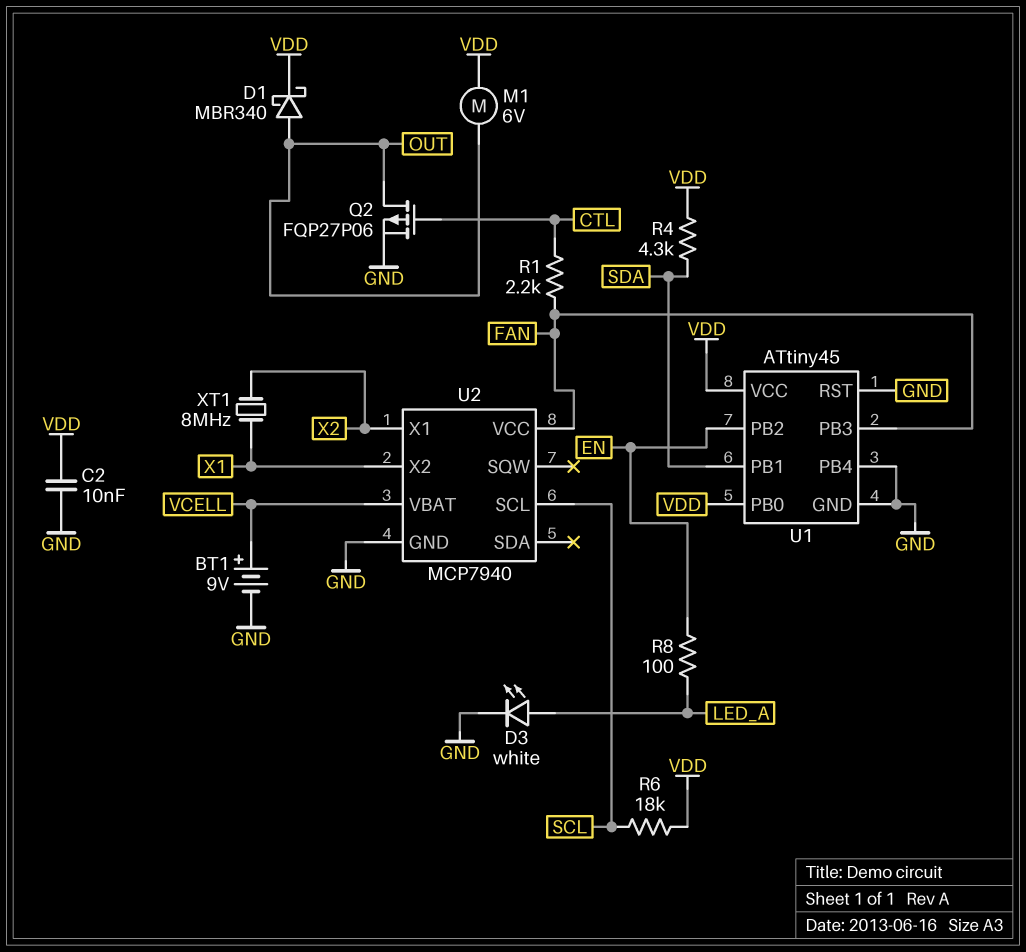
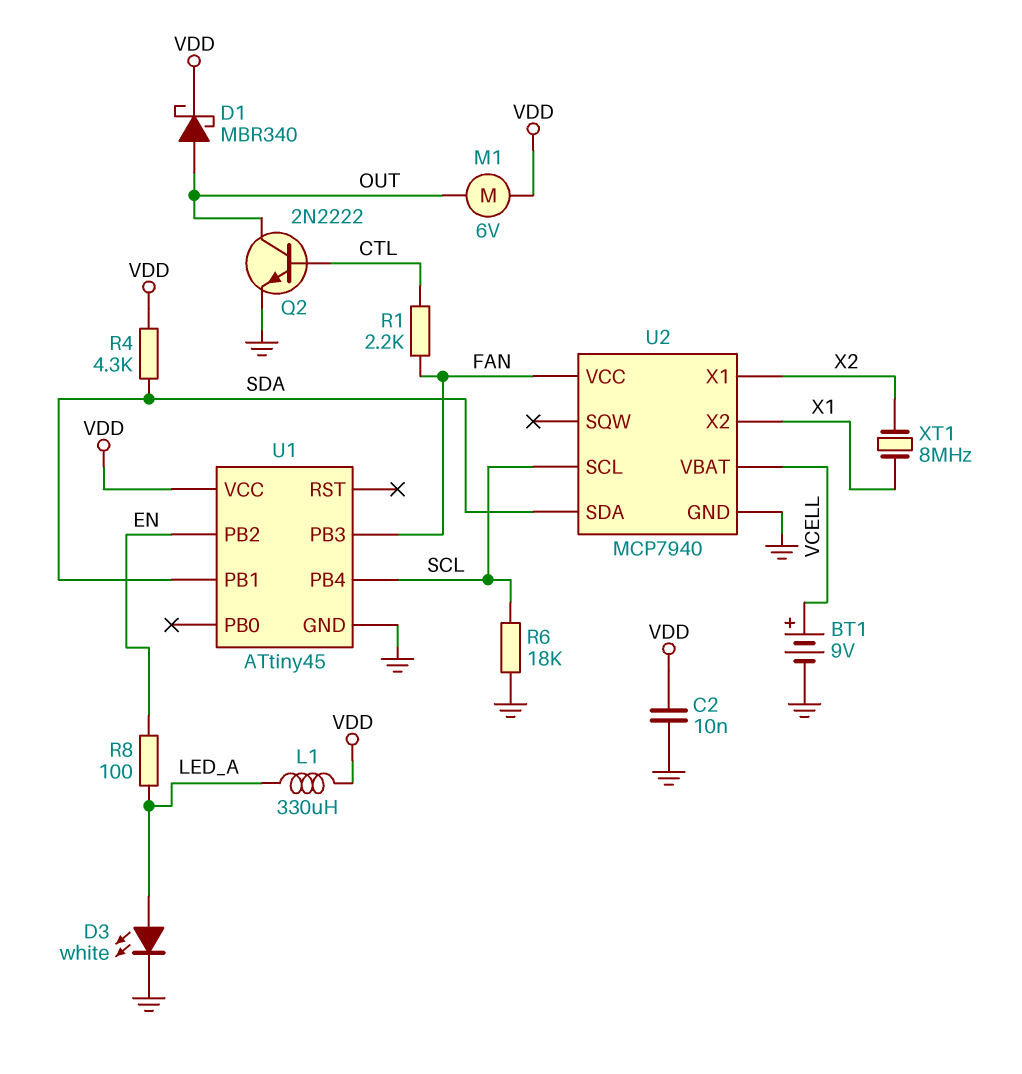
L1: none -> 330uH (LED_A, VDD)
Q2: PMOS FQP27P06 (G CTL, D OUT, S GND) -> NPN 2N2222 (B CTL, C OUT, E GND)
R6: 18k (SCL, VDD) -> 18k (GND, SCL)
U1 pin PB0: VDD -> none
U1 pin PB4: GND -> SCL
U1 pin RST: GND -> none
U2 pin SDA: none -> SDA

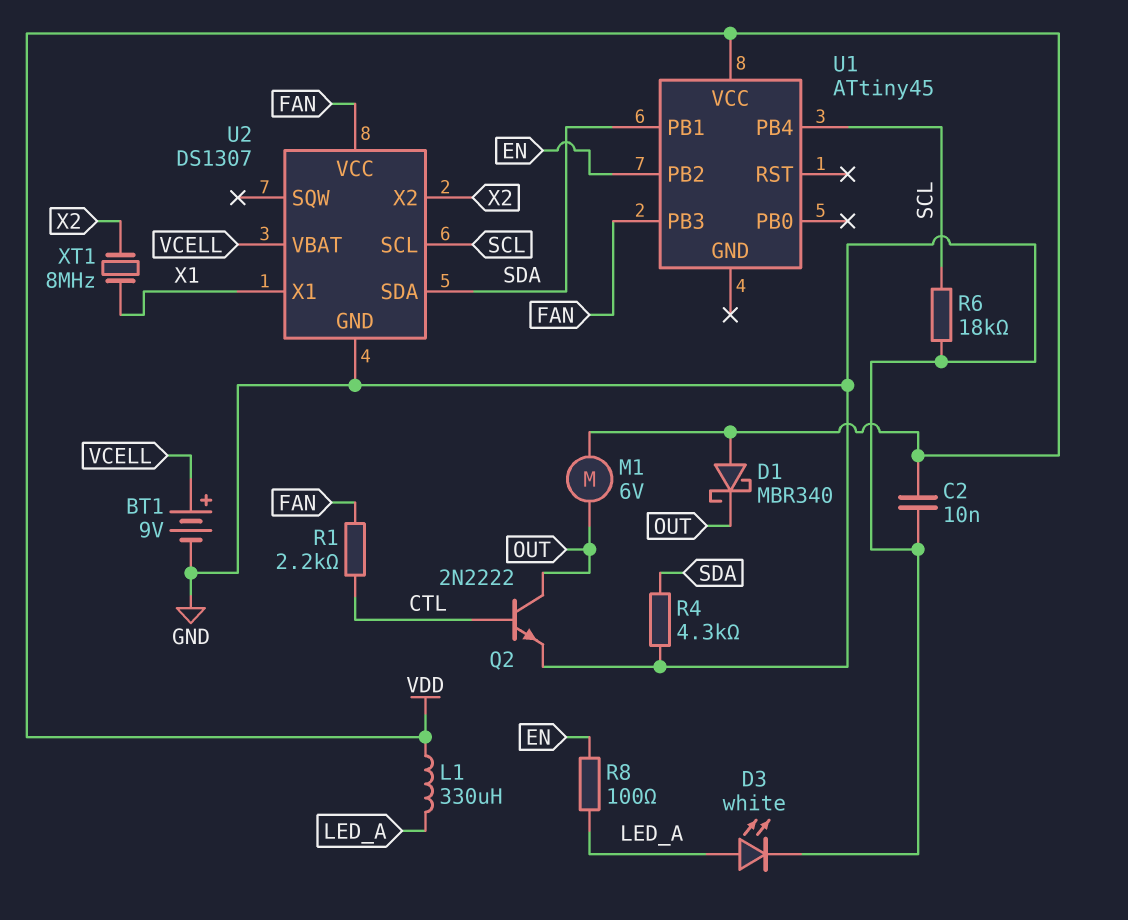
D1: schottky MBR340 (A OUT, K VDD) -> schottky MBR340 (A VDD, K OUT)
R4: 4.3k (SDA, VDD) -> 4.3k (GND, SDA)
U1 pin GND: GND -> none
U2: MCP7940 -> DS1307
U2 pin X1: X2 -> X1
U2 pin X2: X1 -> X2

